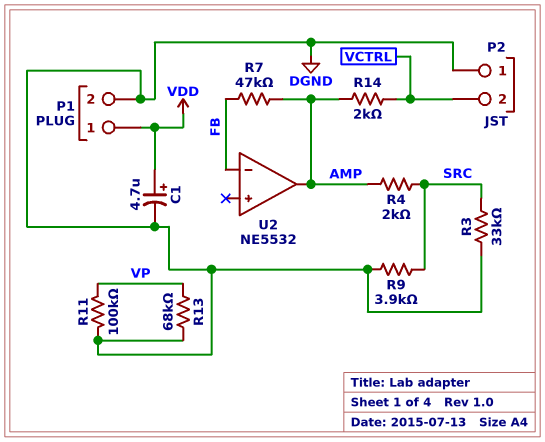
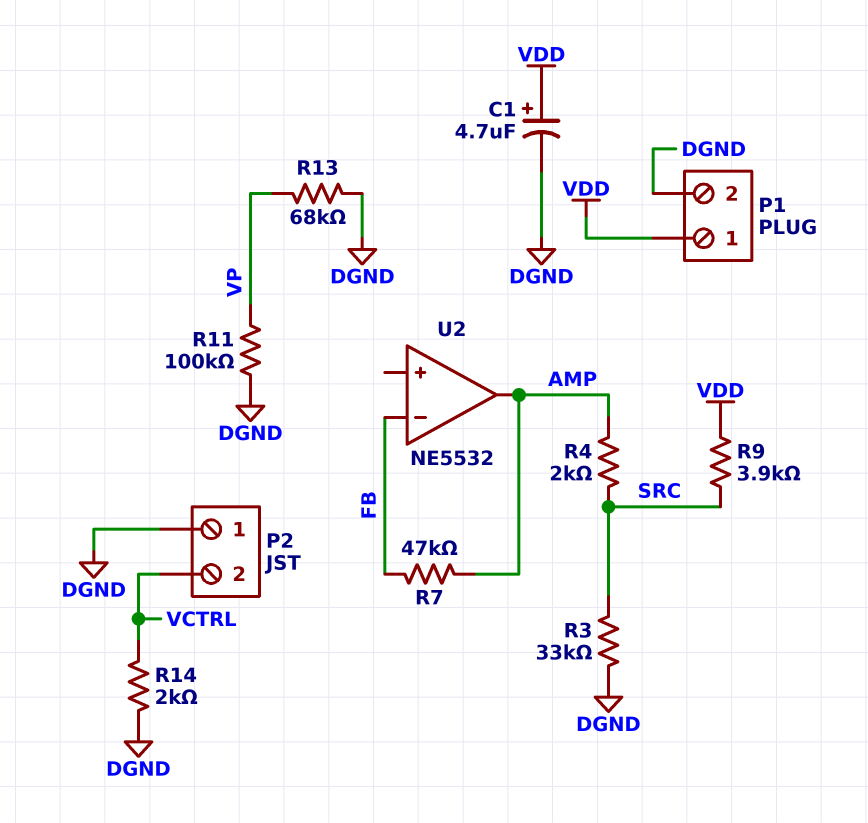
R9: 3.9k (DGND, SRC) -> 3.9k (SRC, VDD)
R14: 2k (AMP, VCTRL) -> 2k (DGND, VCTRL)

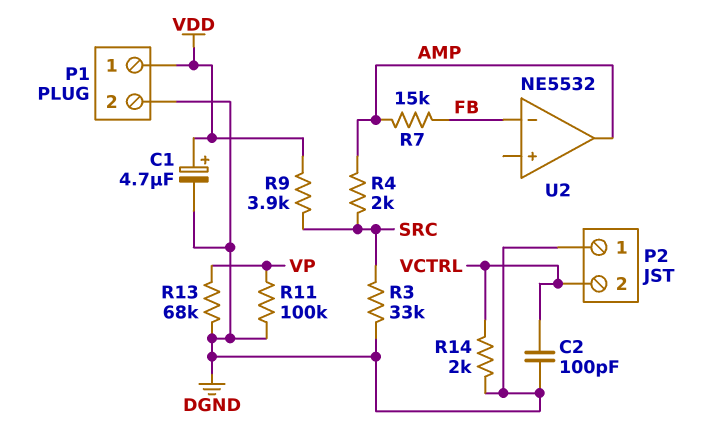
C2: none -> 100pF (DGND, VCTRL)
R7: 47k (AMP, FB) -> 15k (AMP, FB)

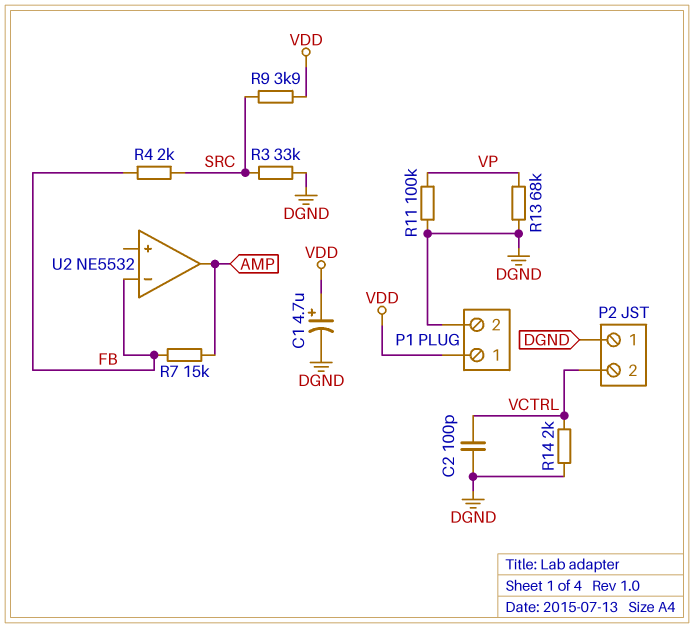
R4: 2k (AMP, SRC) -> 2k (FB, SRC)

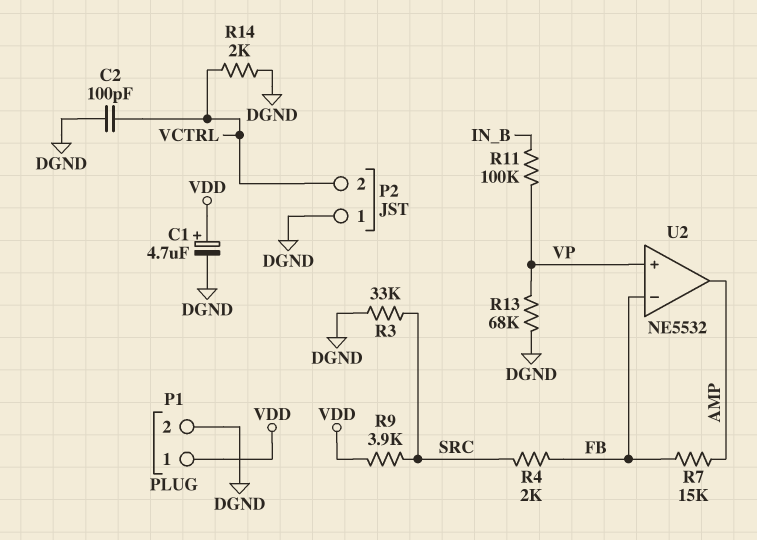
R11: 100k (DGND, VP) -> 100k (IN_B, VP)
U2 pin in+: none -> VP

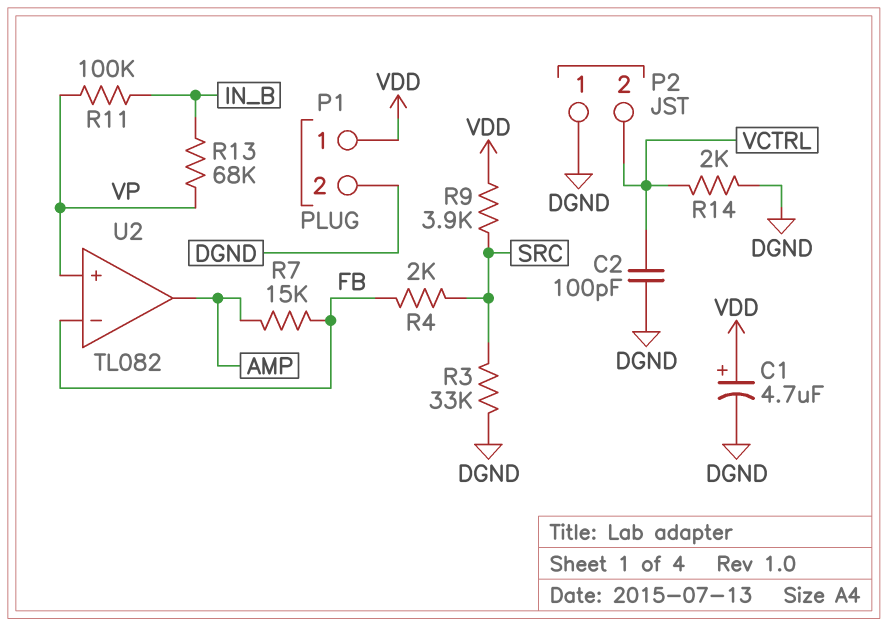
R13: 68k (DGND, VP) -> 68k (IN_B, VP)
U2: NE5532 -> TL082

